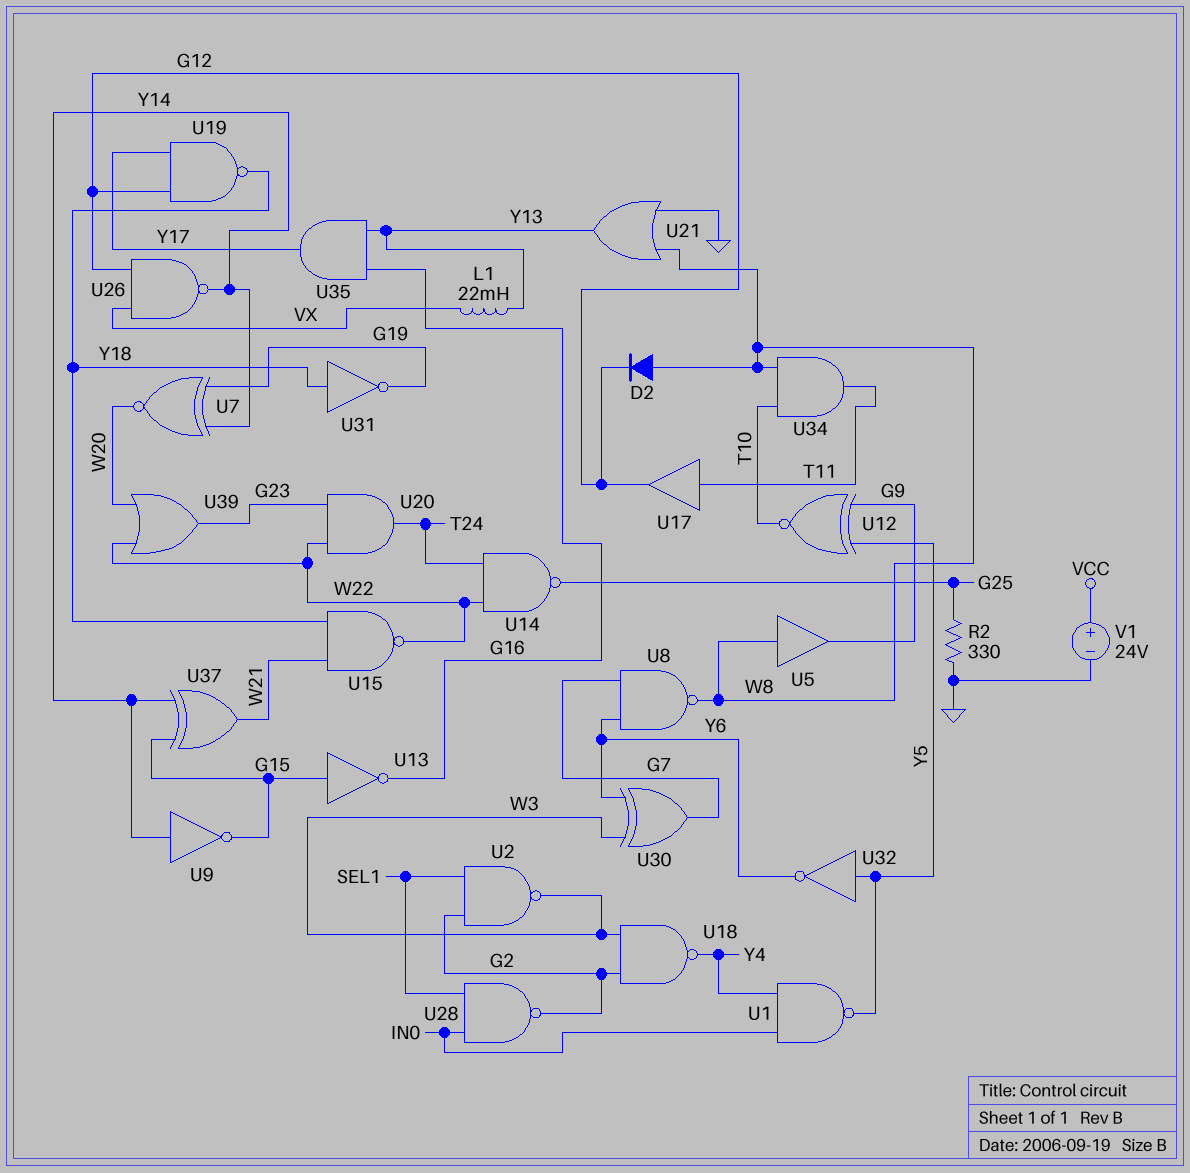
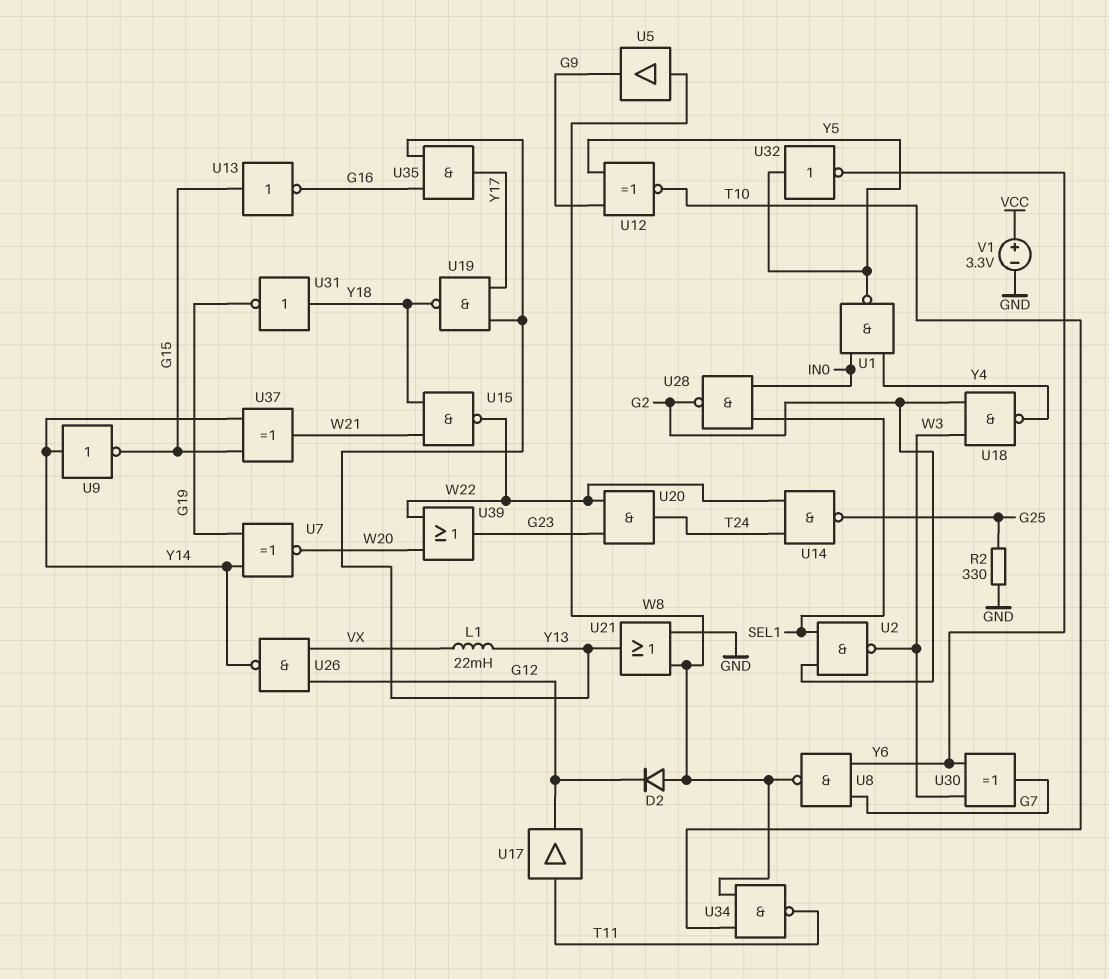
U19: NAND (in G12, in Y17, out Y18) -> NAND (in Y13, in Y17, out Y18)
U34: AND (in T10, in W8, out T11) -> NAND (in T10, in W8, out T11)
V1: 24V (plus VCC, minus GND) -> 3.3V (plus VCC, minus GND)

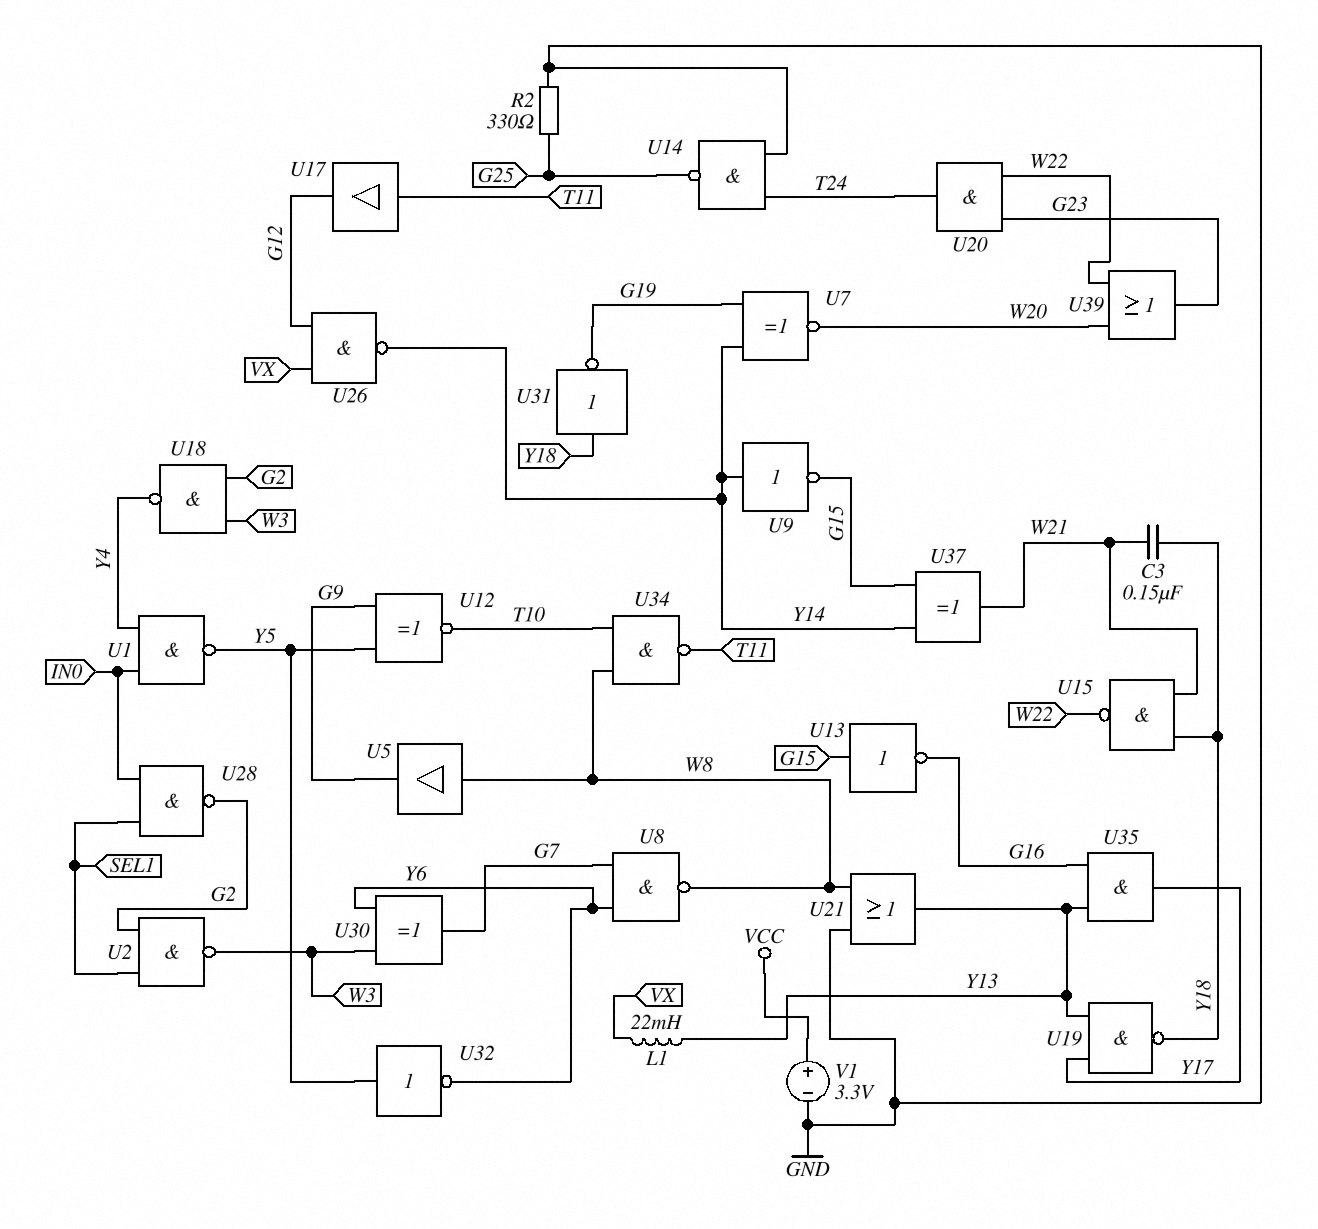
C3: none -> 150nF (W21, Y18)
D2: diode (A W8, K G12) -> none
U14: NAND (in T24, in W22, out G25) -> NAND (in GND, in T24, out G25)

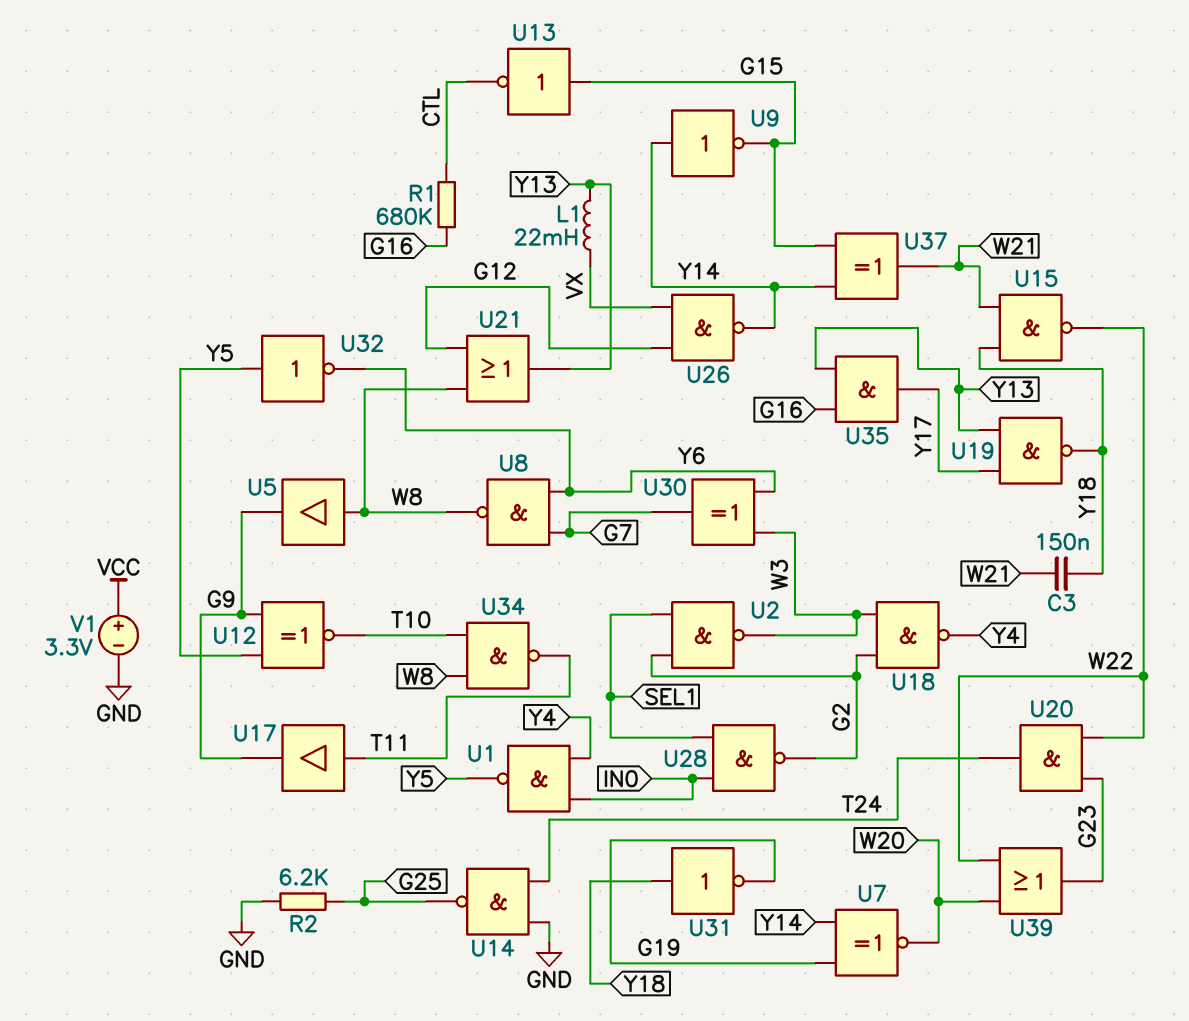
R1: none -> 680k (CTL, G16)
R2: 330 (G25, GND) -> 6.2k (G25, GND)
U13: NOT (in G15, out G16) -> NOT (in G15, out CTL)
U17: buffer (in T11, out G12) -> buffer (in T11, out G9)
U21: OR (in GND, in W8, out Y13) -> OR (in G12, in W8, out Y13)

